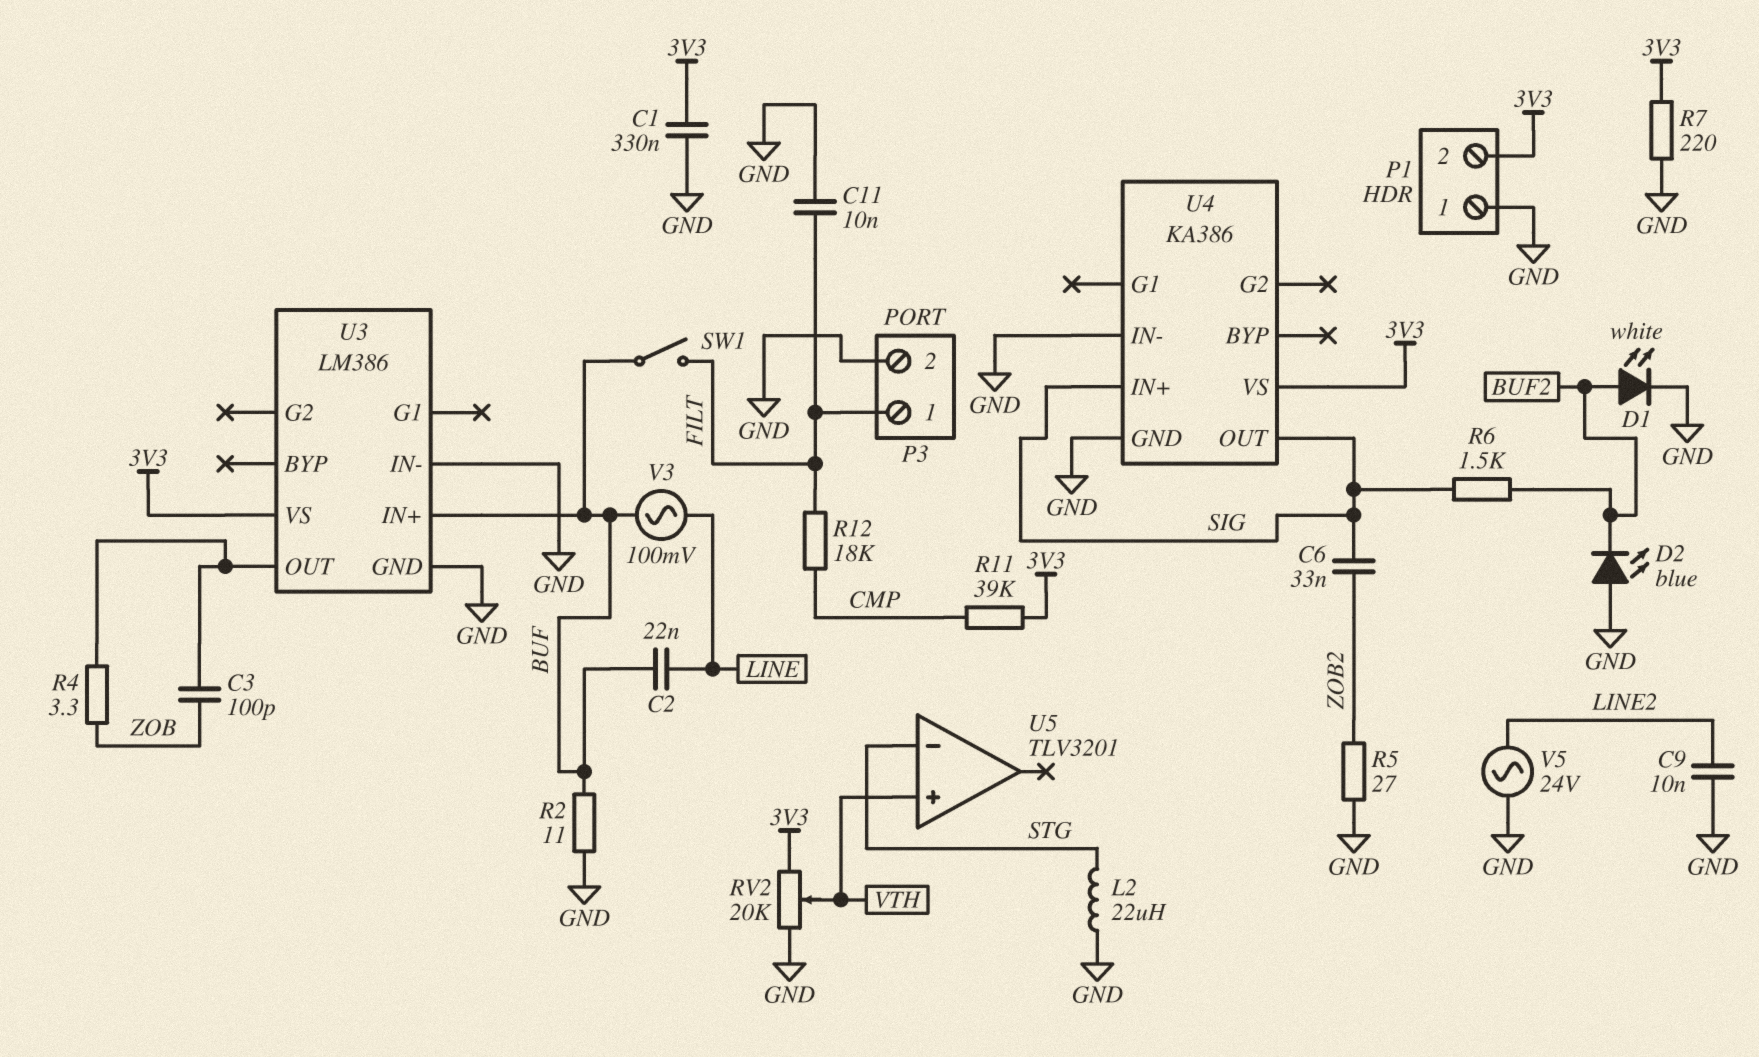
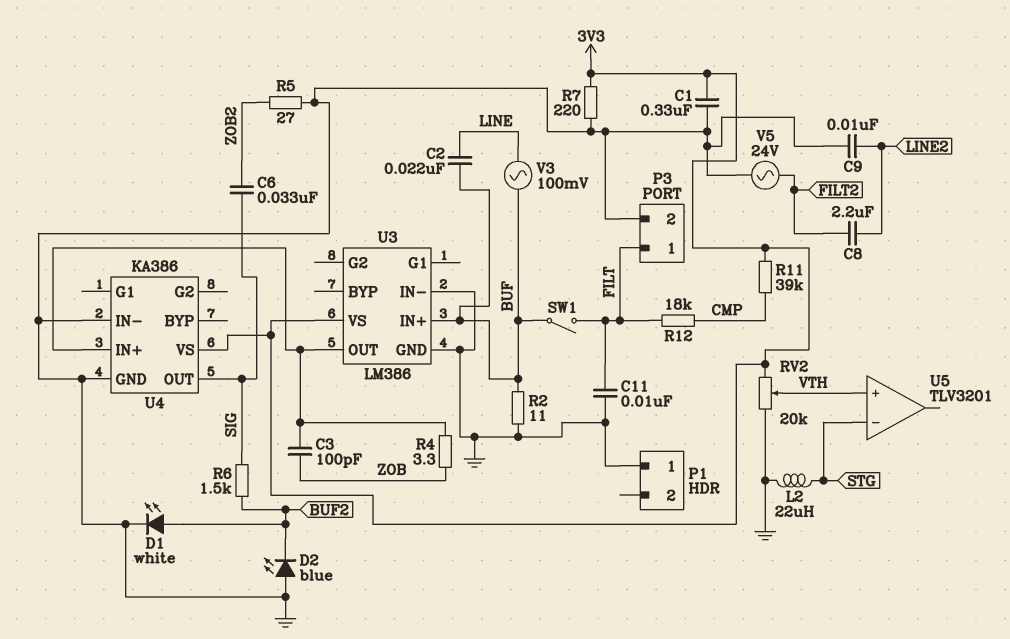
C8: none -> 2.2uF (FILT2, LINE2)
P1 pin 2: 3V3 -> none
U4 pin IN+: SIG -> U3/OUT
V5: AC 24V (GND, LINE2) -> AC 24V (FILT2, GND)

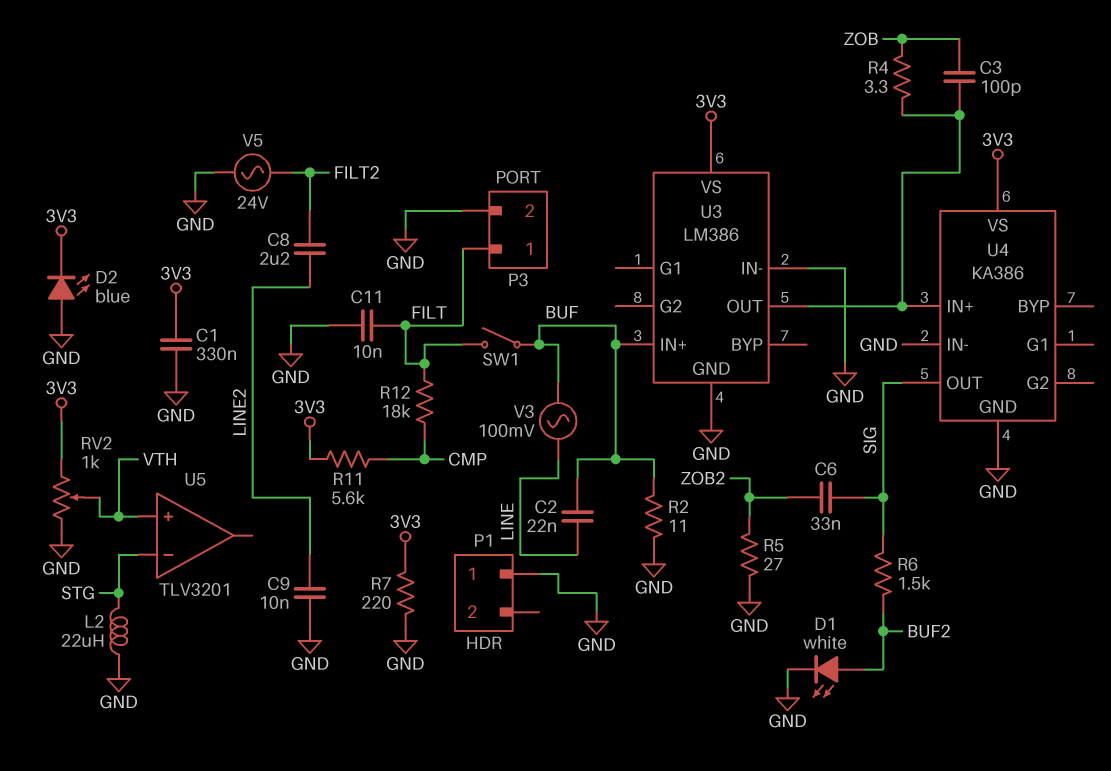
D2: LED blue (A GND, K BUF2) -> LED blue (A GND, K 3V3)
R11: 39k (3V3, CMP) -> 5.6k (3V3, CMP)
RV2: 20k (3V3, GND, wiper VTH) -> 1k (3V3, GND, wiper VTH)

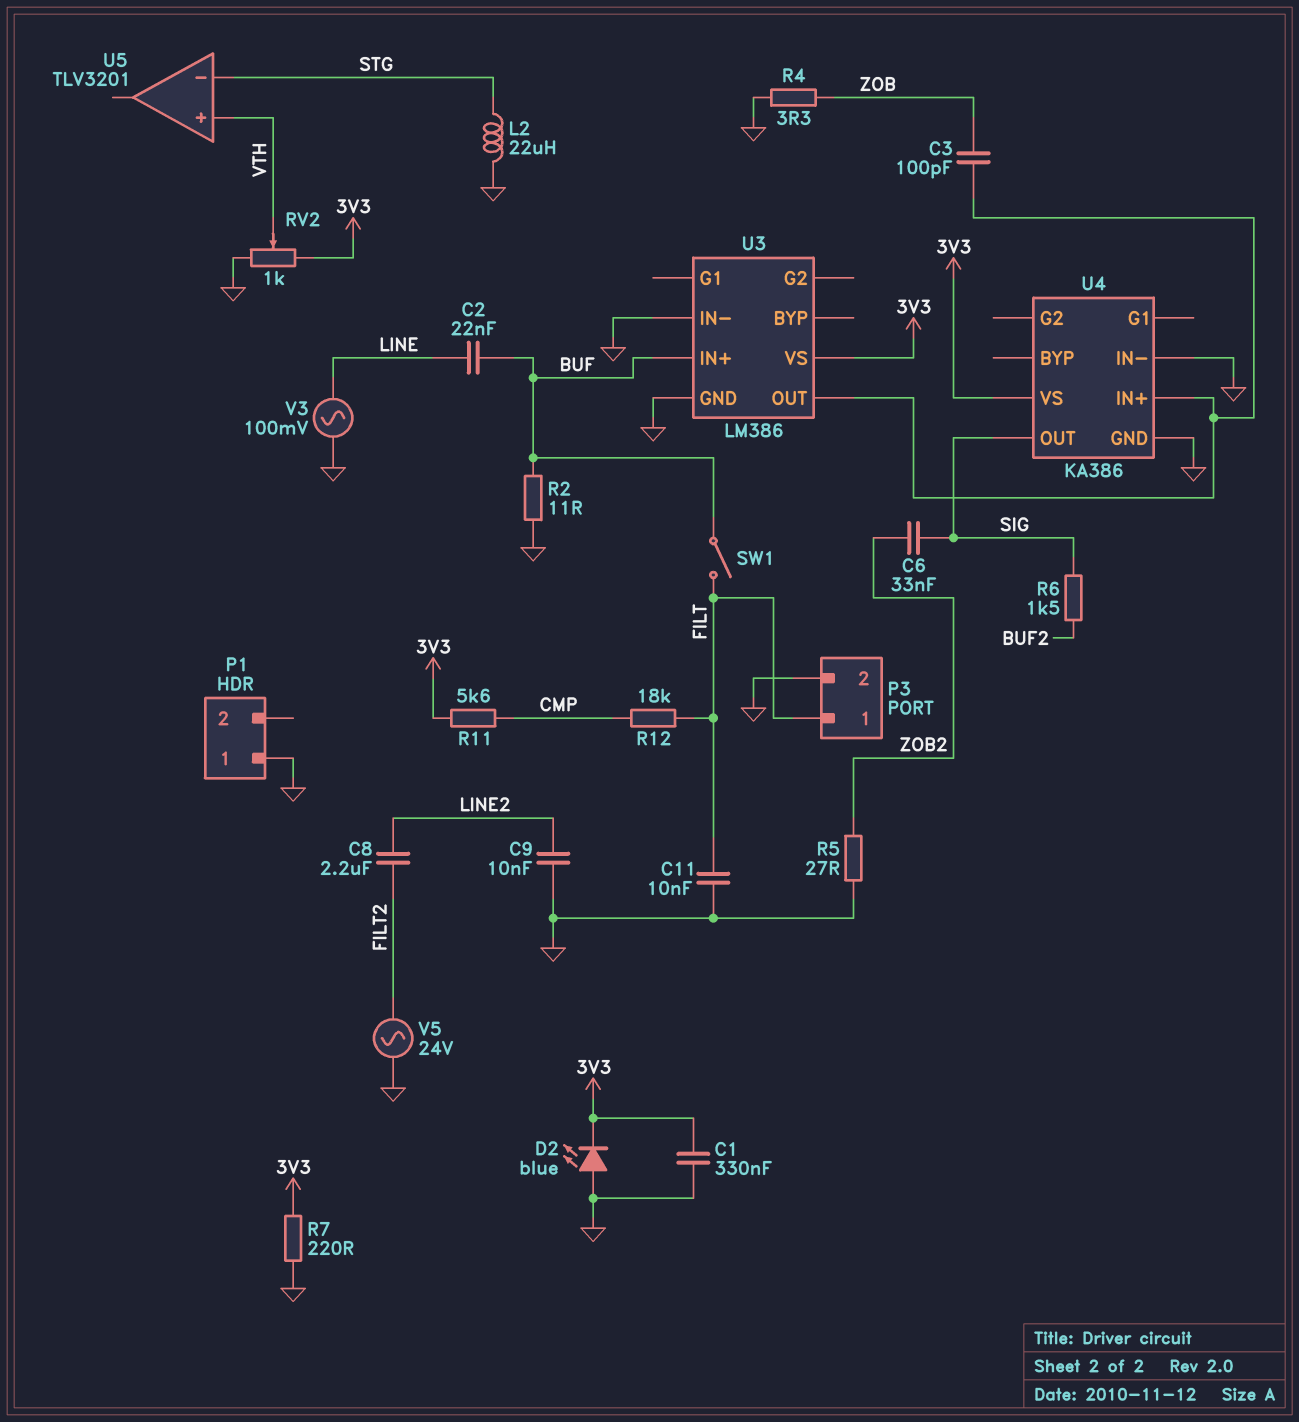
D1: LED white (A BUF2, K GND) -> none
R4: 3.3 (U3/OUT, ZOB) -> 3.3 (GND, ZOB)
V3: AC 100mV (BUF, LINE) -> AC 100mV (GND, LINE)

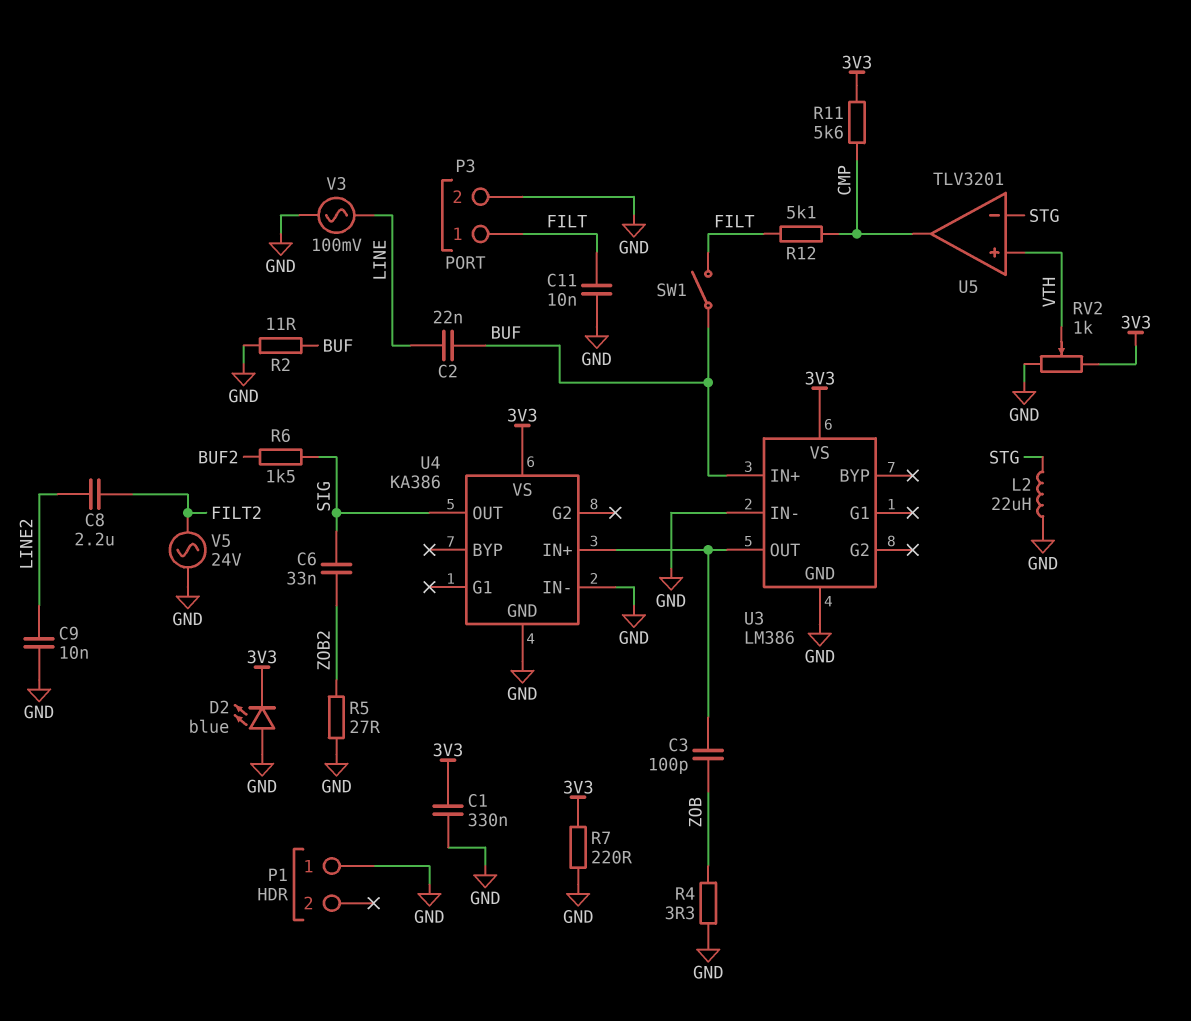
R12: 18k (CMP, FILT) -> 5.1k (CMP, FILT)
U5 pin out: none -> CMP

